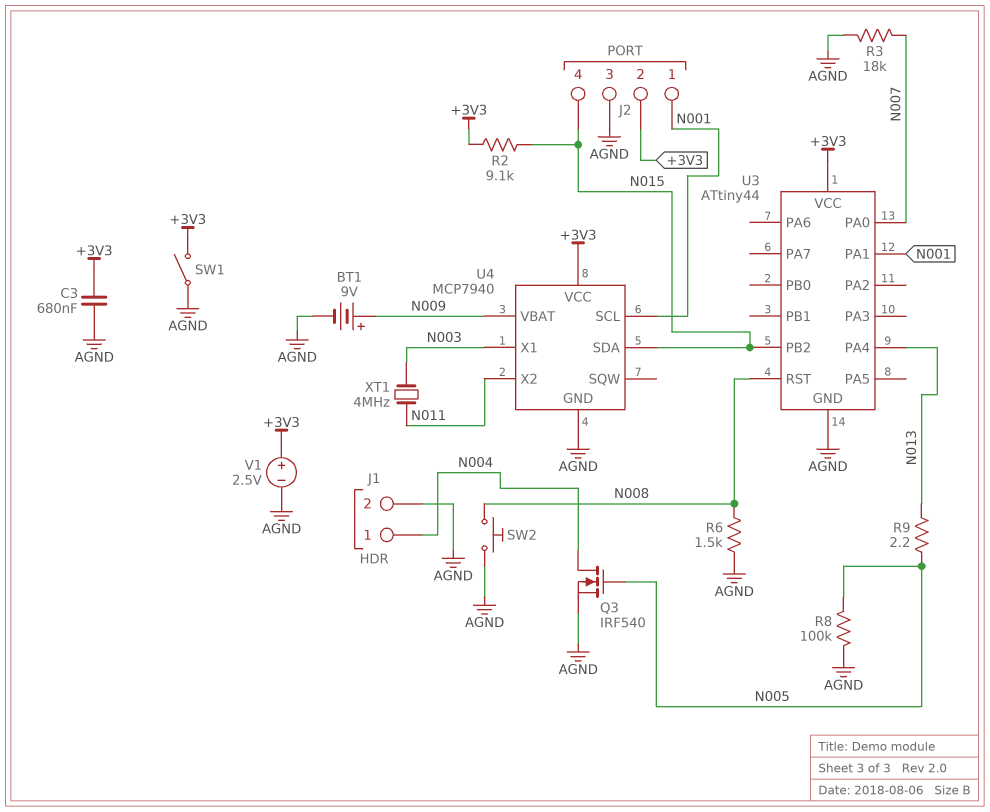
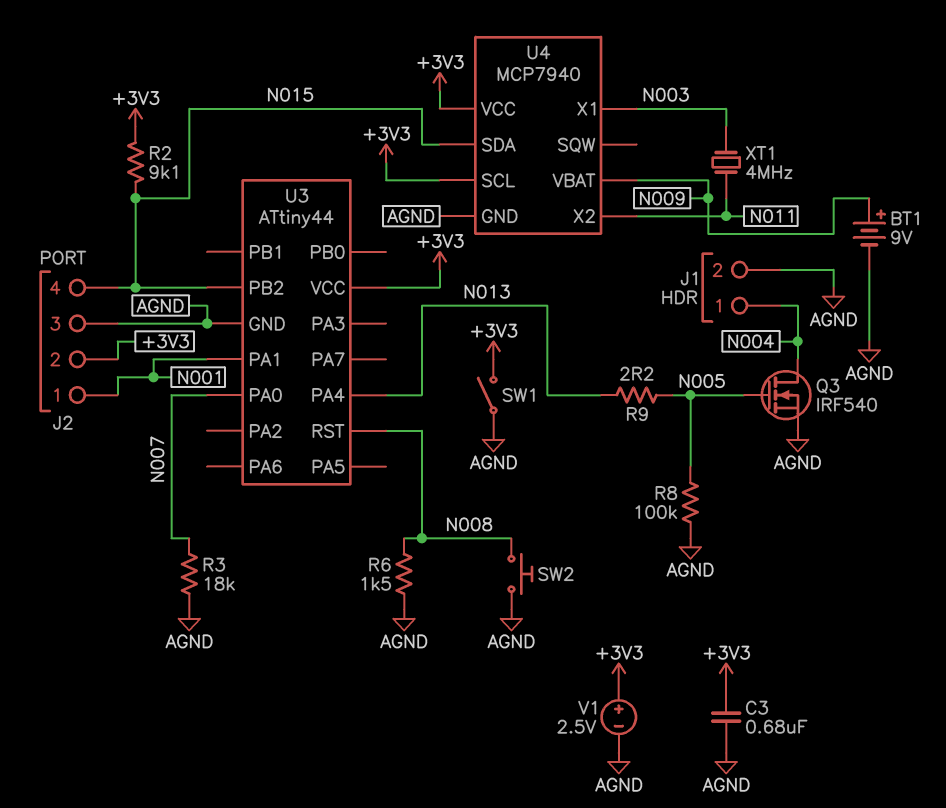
U4 pin SCL: N001 -> +3V3

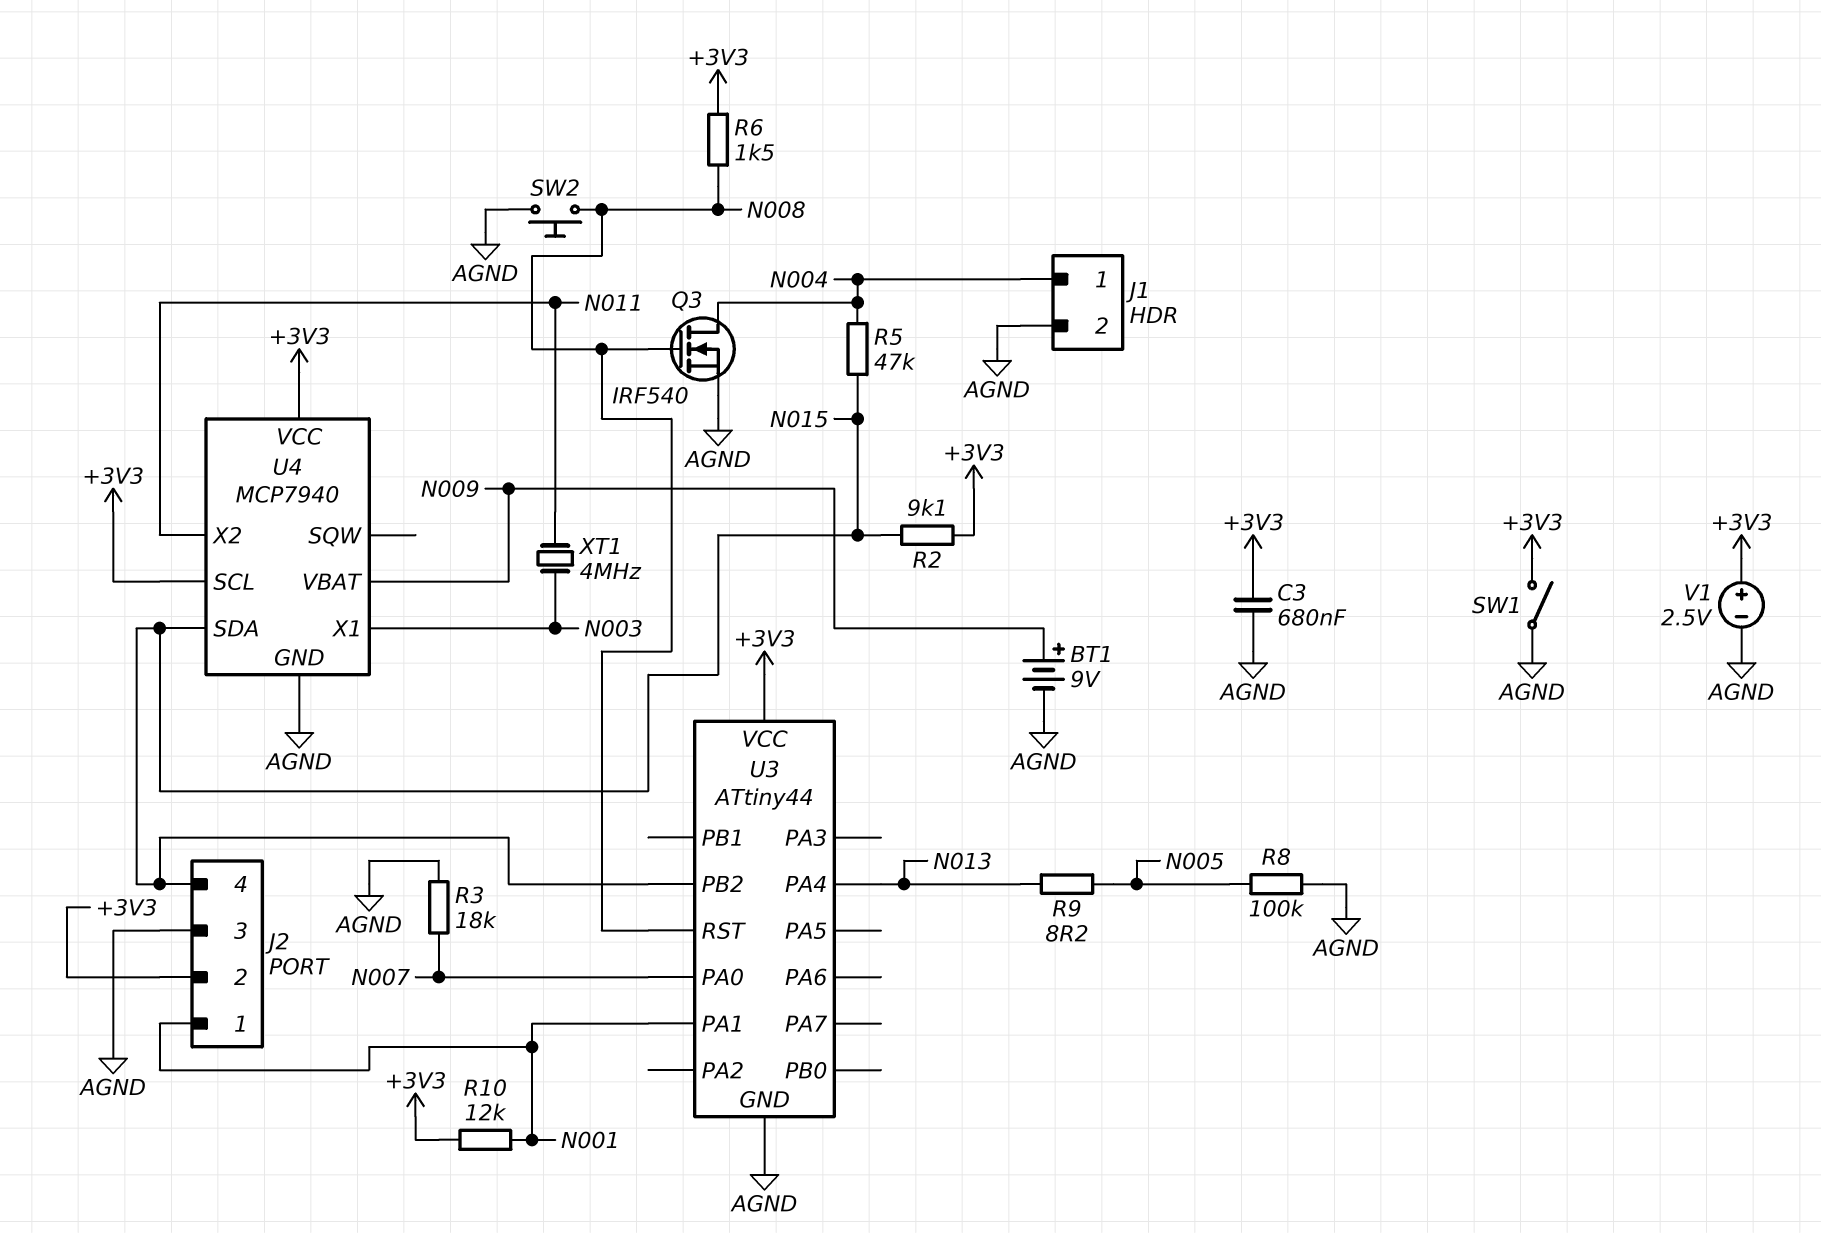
Q3: NMOS IRF540 (G N005, D N004, S AGND) -> NMOS IRF540 (G N008, D N004, S AGND)
R5: none -> 47k (N004, N015)
R6: 1.5k (AGND, N008) -> 1.5k (+3V3, N008)
R9: 2.2 (N005, N013) -> 8.2 (N005, N013)
R10: none -> 12k (+3V3, N001)

